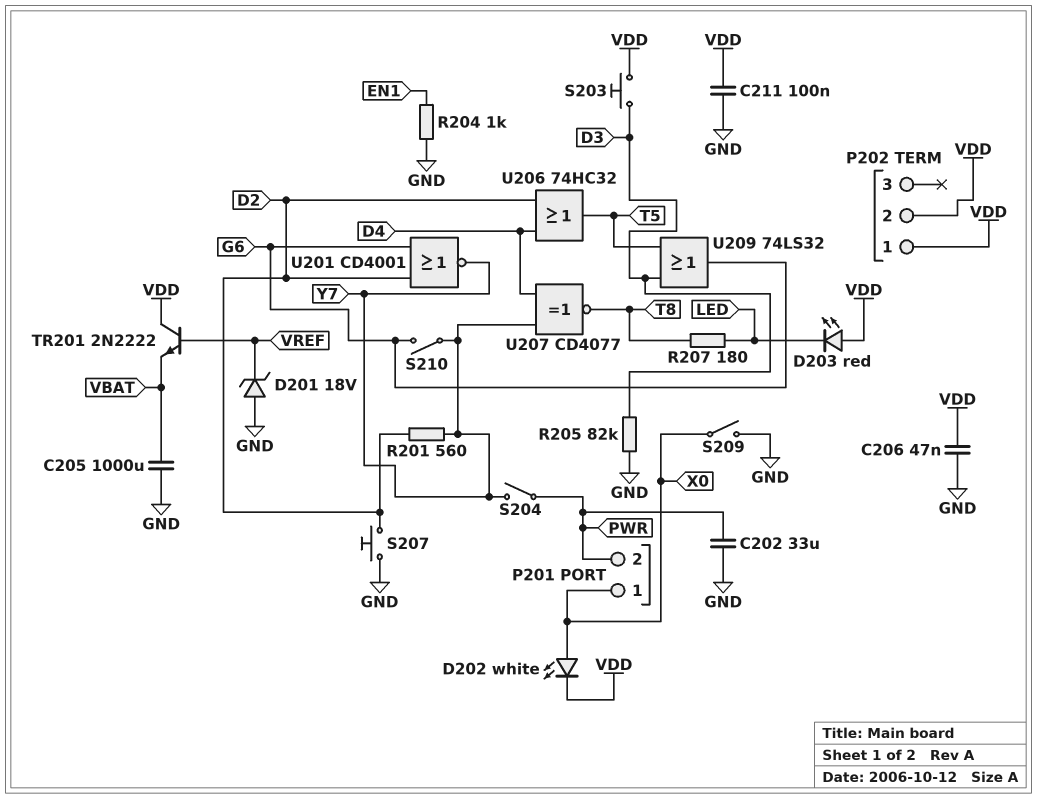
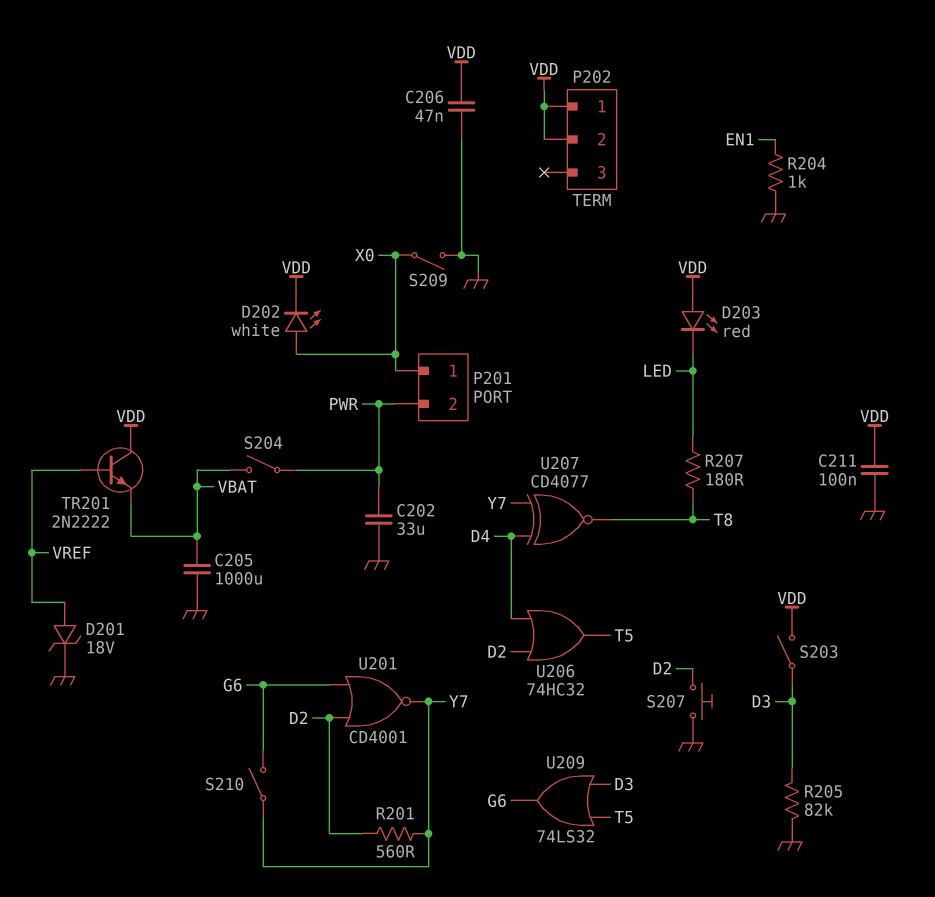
D201: zener 18V (A GND, K VREF) -> zener 18V (A VREF, K GND)
S203: button (D3, VDD) -> switch (D3, VDD)
S204: switch (PWR, Y7) -> switch (PWR, VBAT)

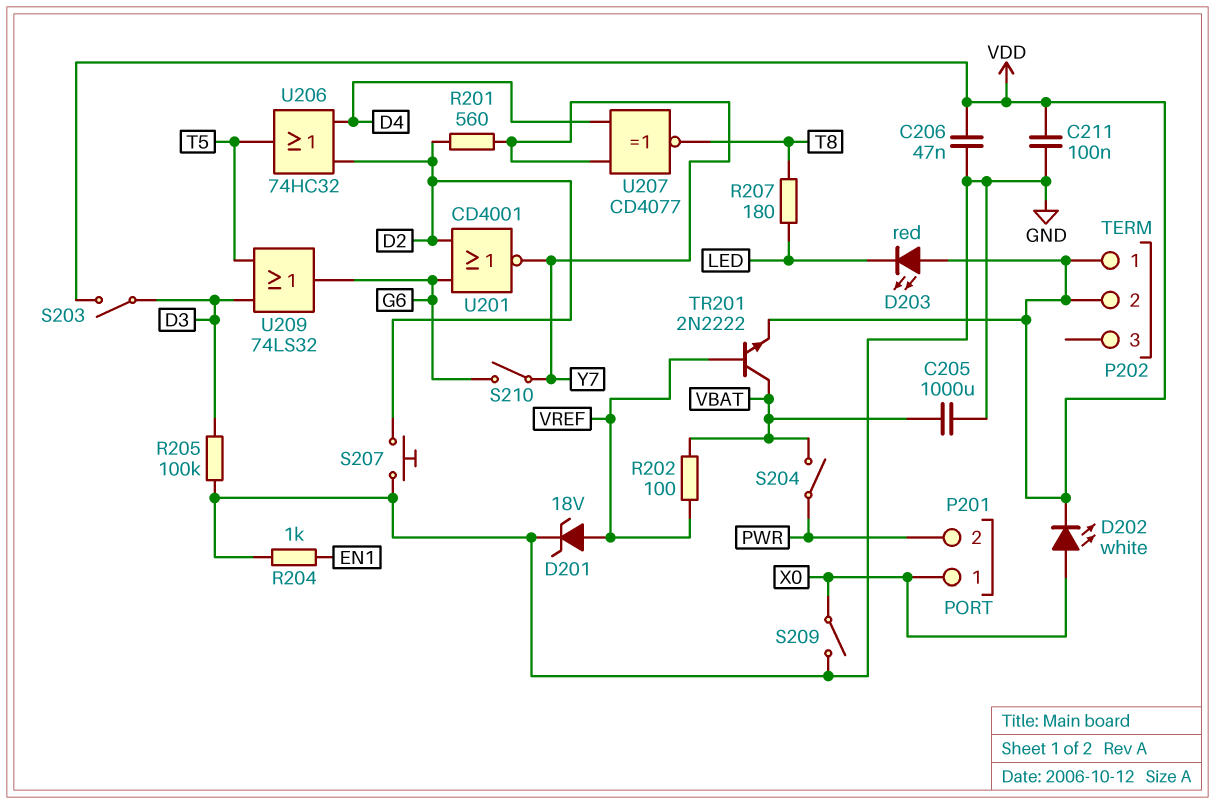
C202: 33uF (GND, PWR) -> none
R202: none -> 100 (VBAT, VREF)
R205: 82k (D3, GND) -> 100k (D3, GND)
TR201: NPN 2N2222 (B VREF, C VDD, E VBAT) -> NPN 2N2222 (B VREF, C VBAT, E VDD)

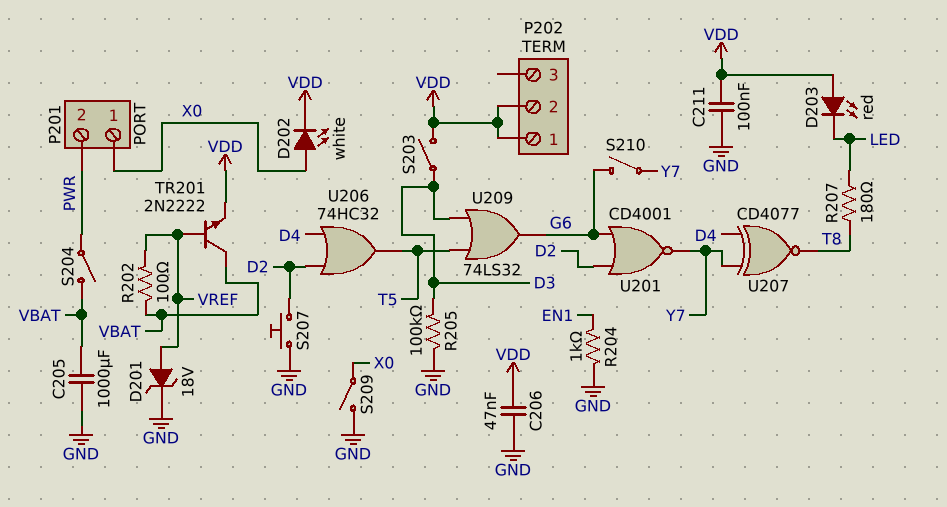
R201: 560 (D2, Y7) -> none

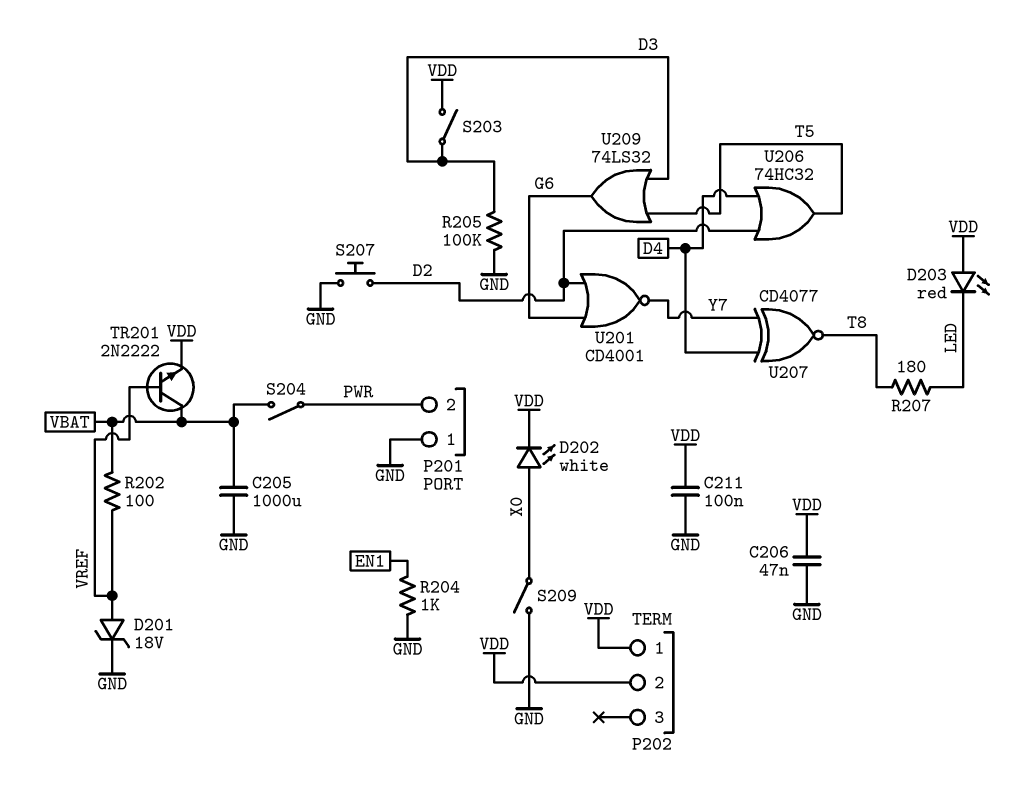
P201 pin 1: X0 -> GND
S210: switch (G6, Y7) -> none

